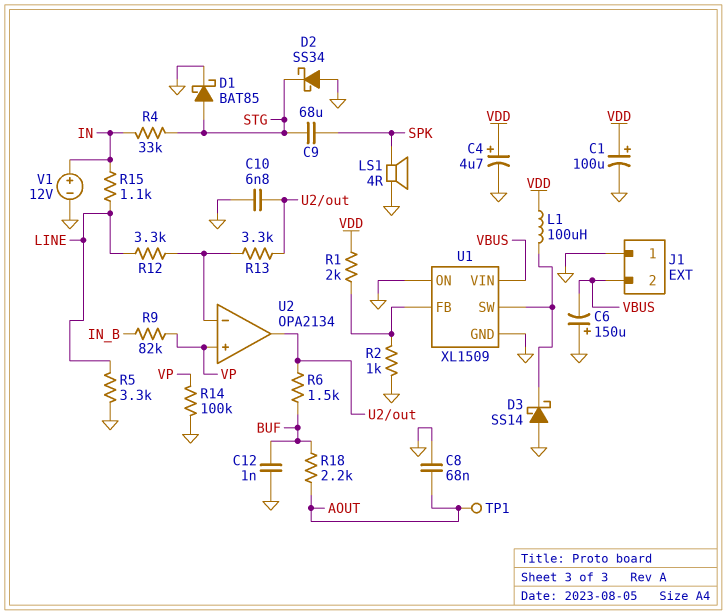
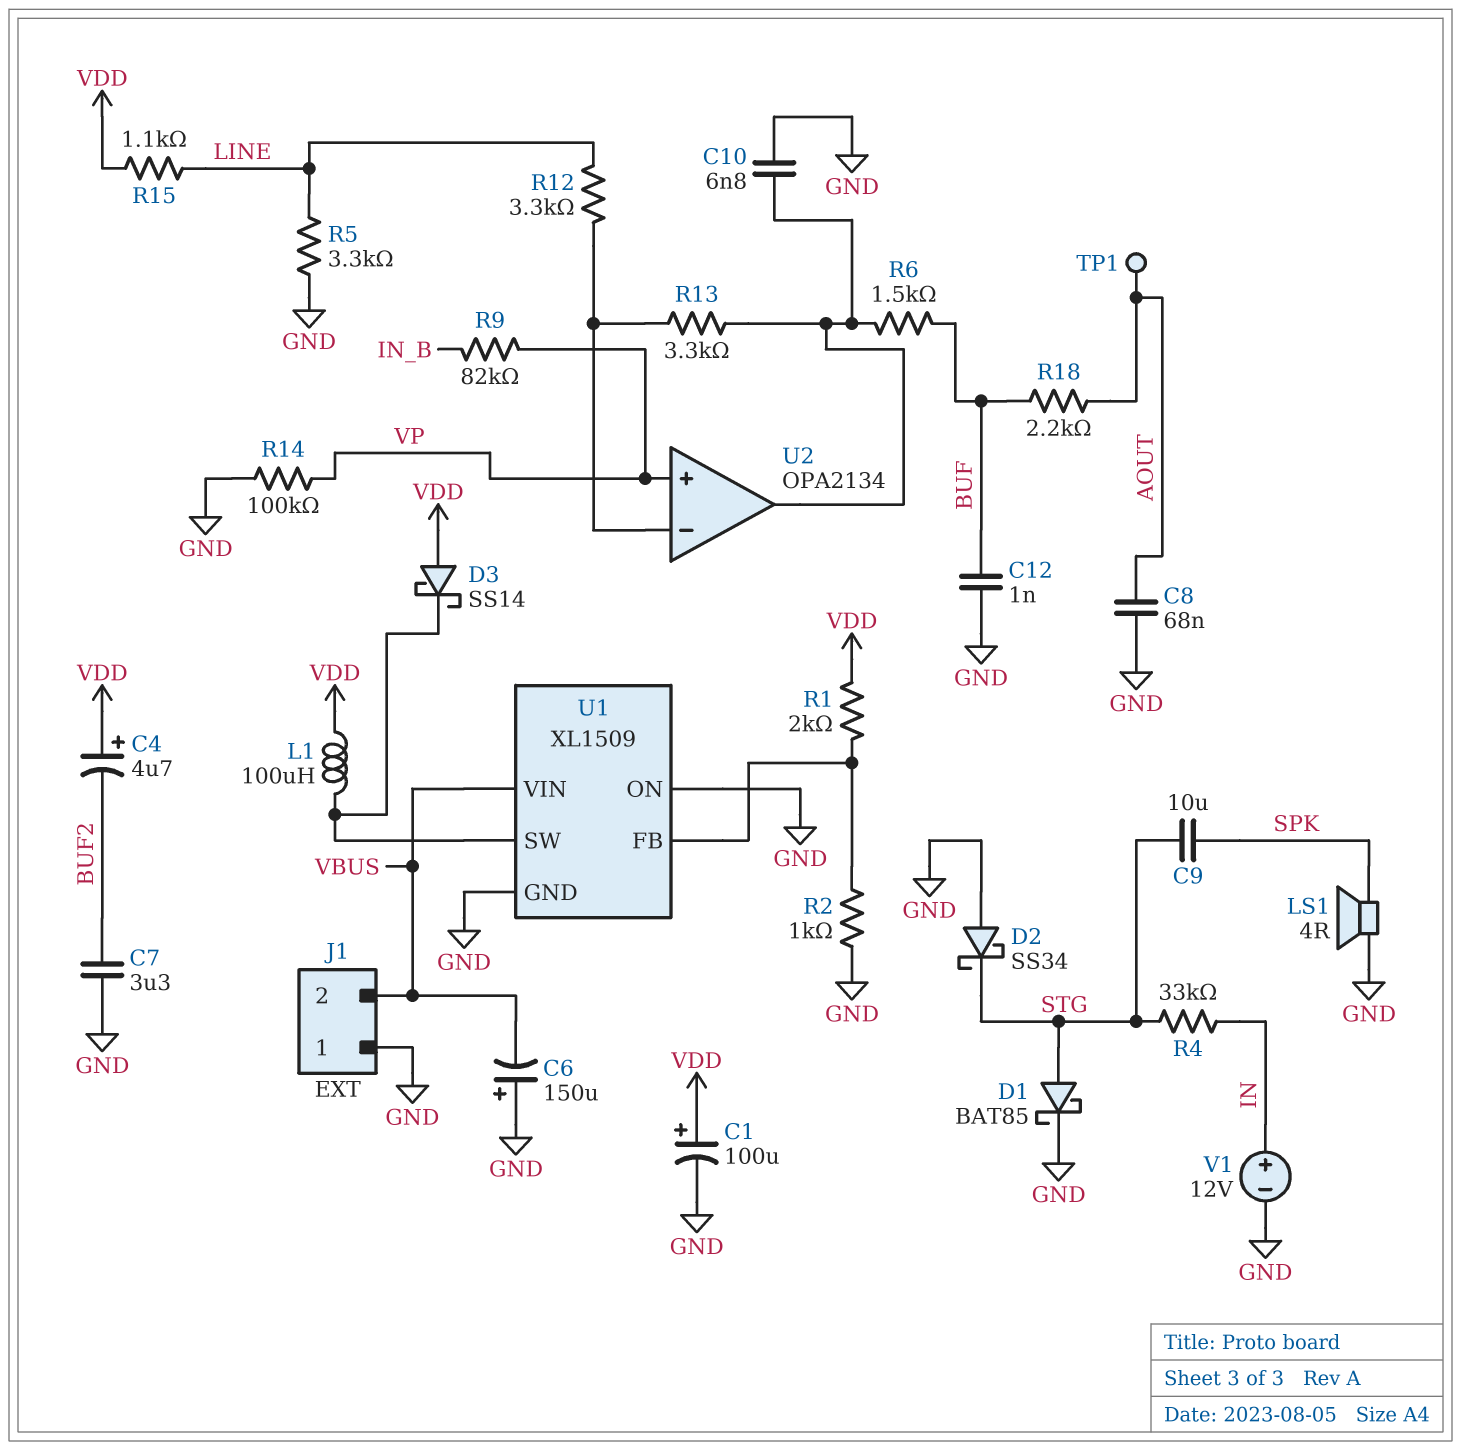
C4: 4.7uF (plus VDD, minus GND) -> 4.7uF (plus VDD, minus BUF2)
C7: none -> 3.3uF (BUF2, GND)
C9: 68uF (SPK, STG) -> 10uF (SPK, STG)
D3: schottky SS14 (A GND, K U1/SW) -> schottky SS14 (A VDD, K U1/SW)
R15: 1.1k (IN, LINE) -> 1.1k (LINE, VDD)

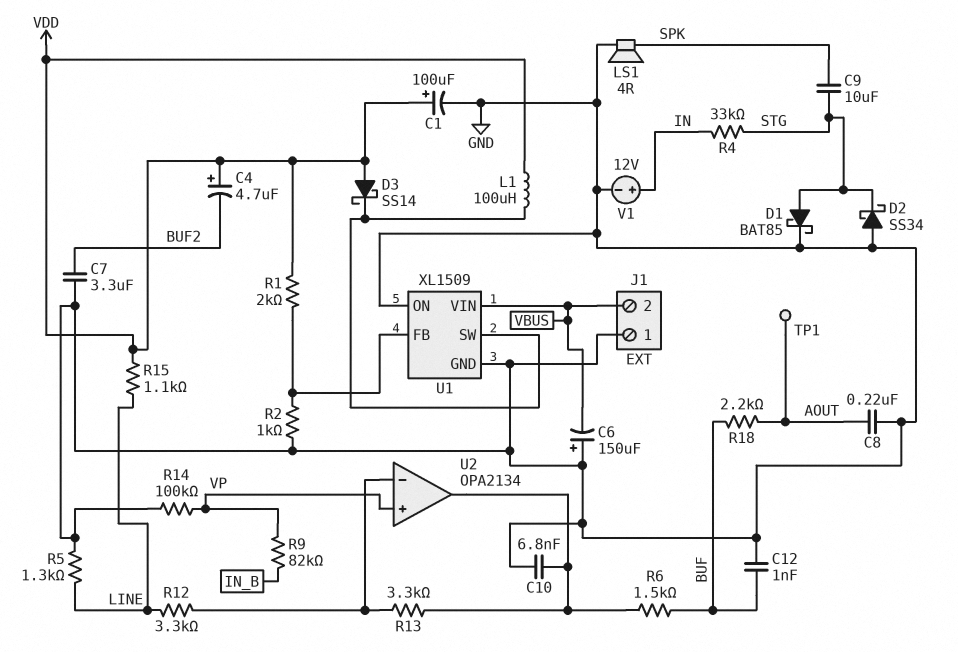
C8: 68nF (AOUT, GND) -> 220nF (AOUT, GND)
R5: 3.3k (GND, LINE) -> 1.3k (GND, LINE)

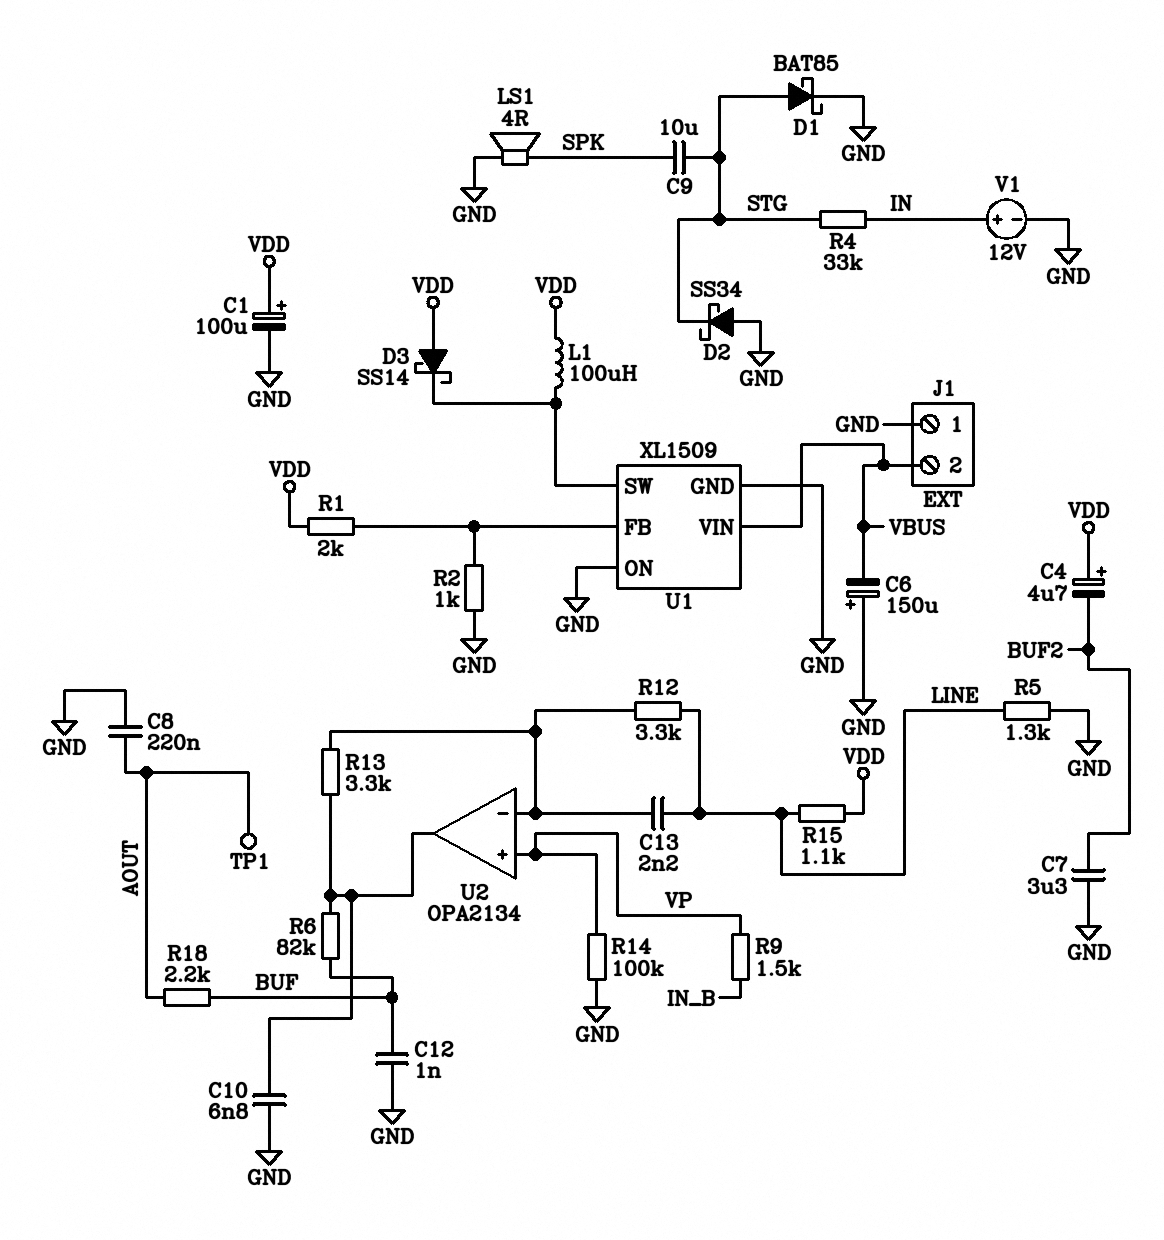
C13: none -> 2.2nF (LINE, U2/in-)
R6: 1.5k (BUF, U2/out) -> 82k (BUF, U2/out)
R9: 82k (IN_B, VP) -> 1.5k (IN_B, VP)

